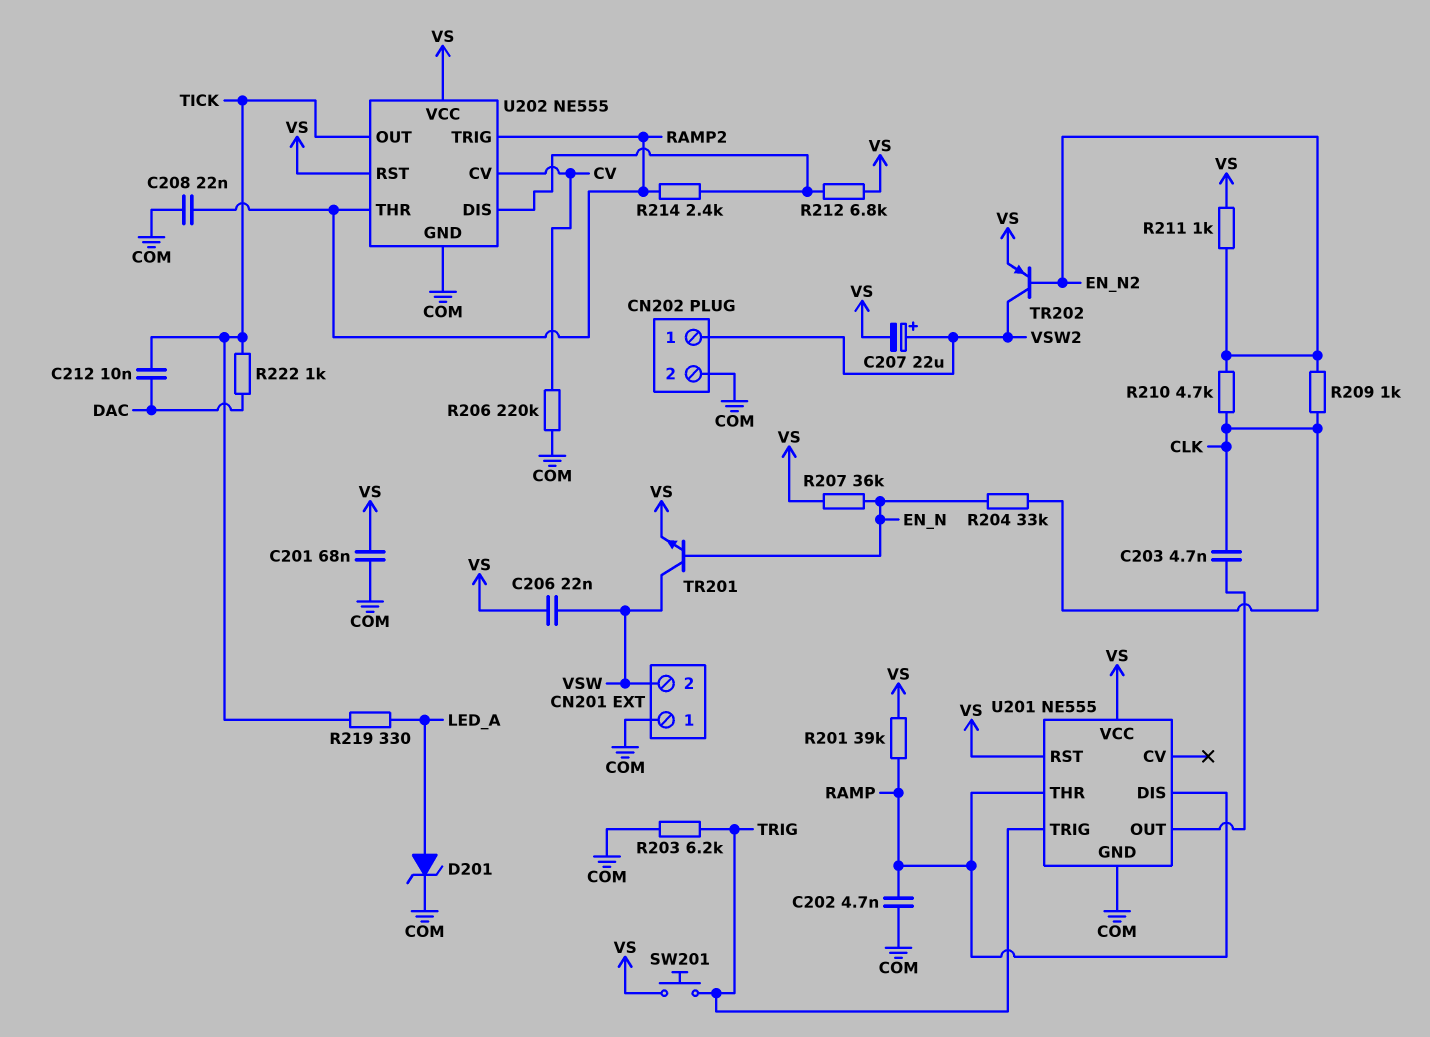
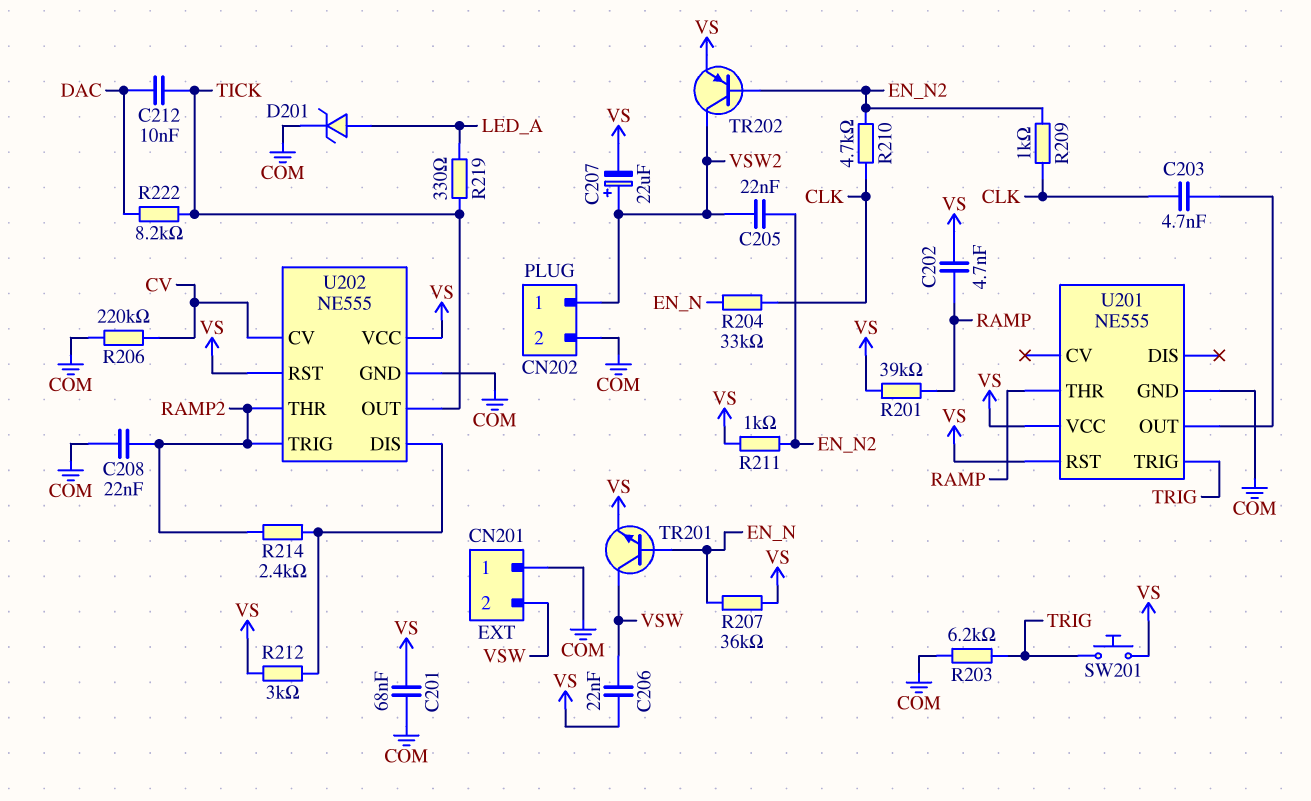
C202: 4.7nF (COM, RAMP) -> 4.7nF (RAMP, VS)
C205: none -> 22nF (EN_N2, VSW2)
R212: 6.8k (U202/DIS, VS) -> 3k (U202/DIS, VS)
R222: 1k (DAC, TICK) -> 8.2k (DAC, TICK)
U201 pin DIS: RAMP -> none

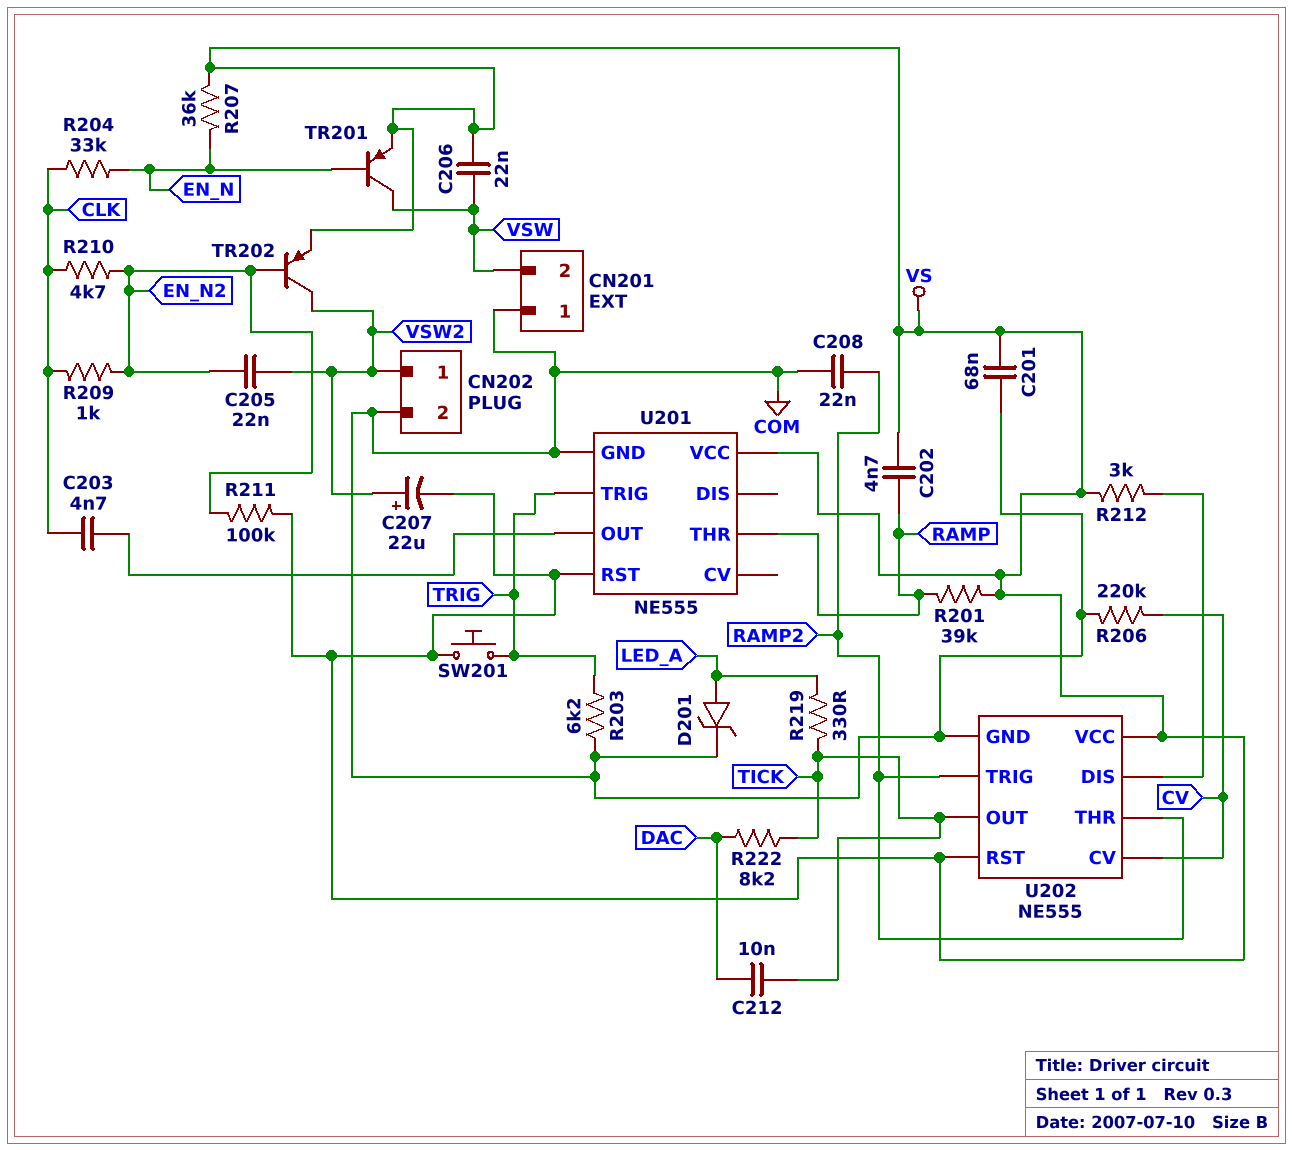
R211: 1k (EN_N2, VS) -> 100k (EN_N2, VS)
R214: 2.4k (RAMP2, U202/DIS) -> none
TR201: NPN (B EN_N, C VSW, E VS) -> PNP (B EN_N, C VSW, E VS)

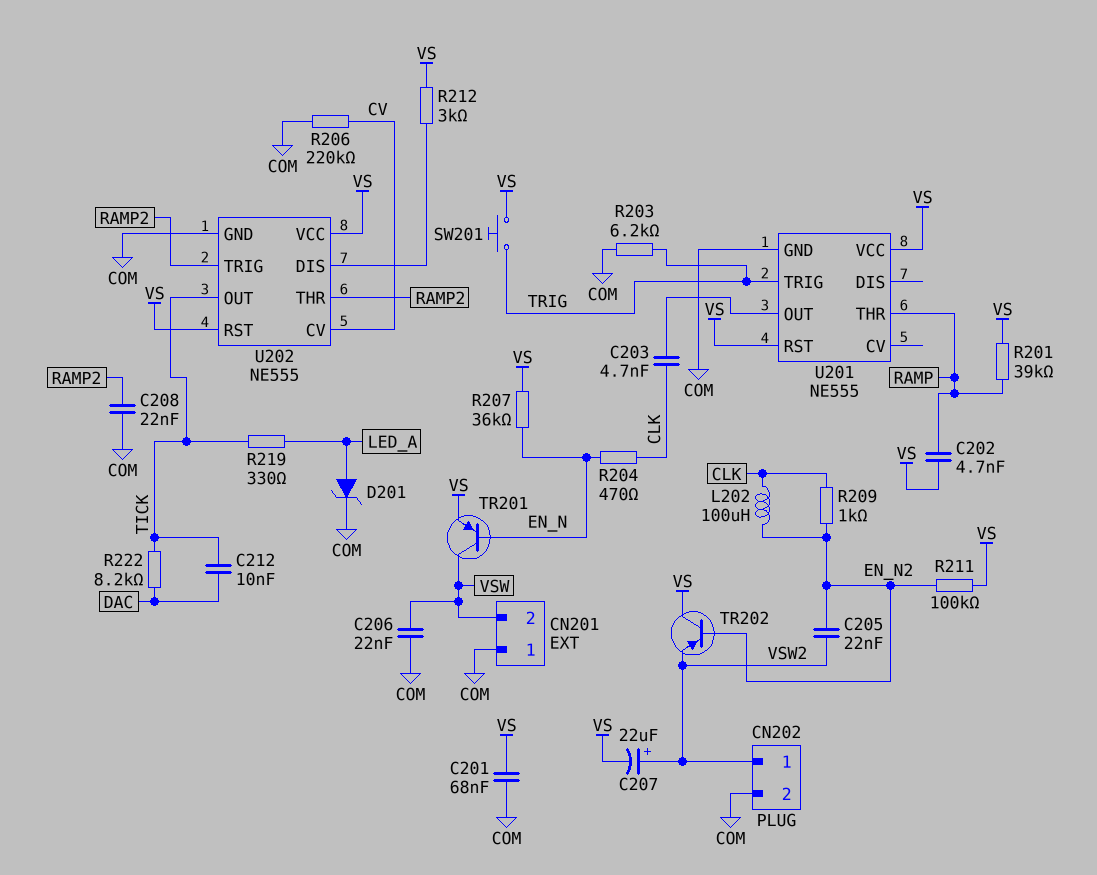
C206: 22nF (VS, VSW) -> 22nF (COM, VSW)
L202: none -> 100uH (CLK, EN_N2)
R204: 33k (CLK, EN_N) -> 470 (CLK, EN_N)
R210: 4.7k (CLK, EN_N2) -> none
TR202: PNP (B EN_N2, C VSW2, E VS) -> PNP (B EN_N2, C VS, E VSW2)

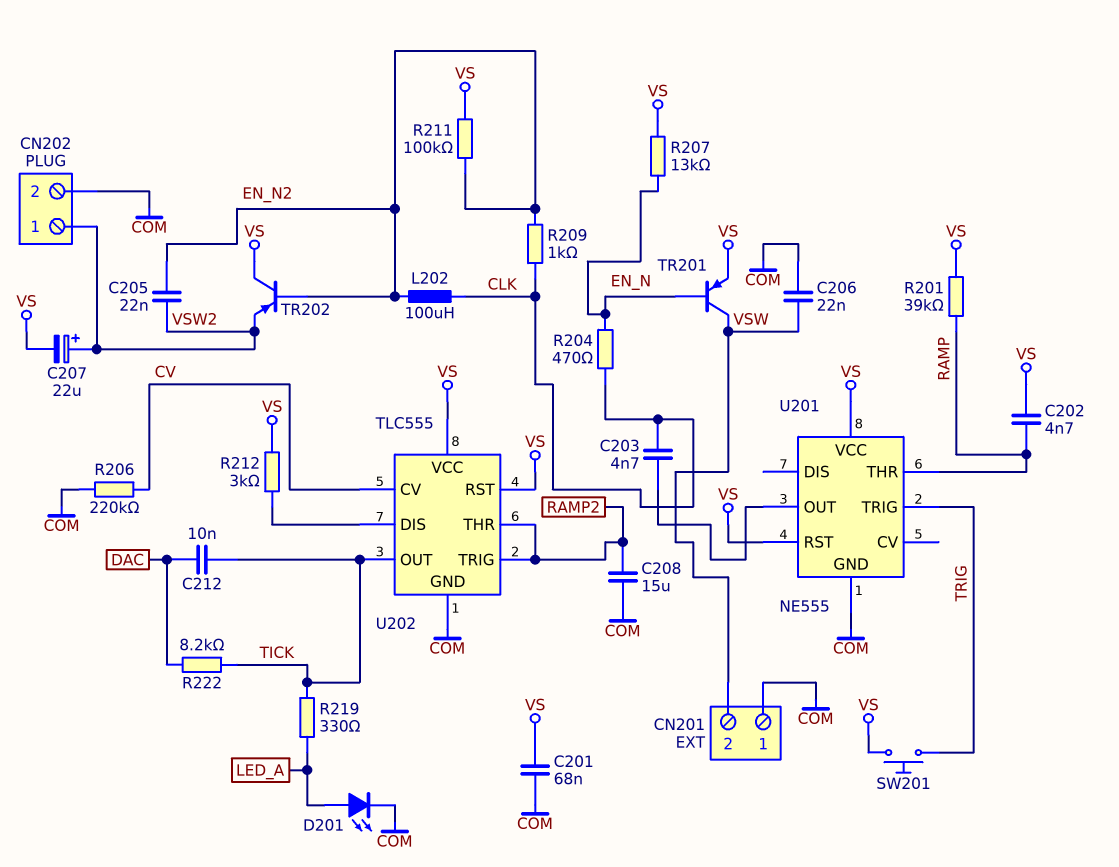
C208: 22nF (COM, RAMP2) -> 15uF (COM, RAMP2)
D201: zener (A LED_A, K COM) -> LED (A LED_A, K COM)
R203: 6.2k (COM, TRIG) -> none
R207: 36k (EN_N, VS) -> 13k (EN_N, VS)
U202: NE555 -> TLC555

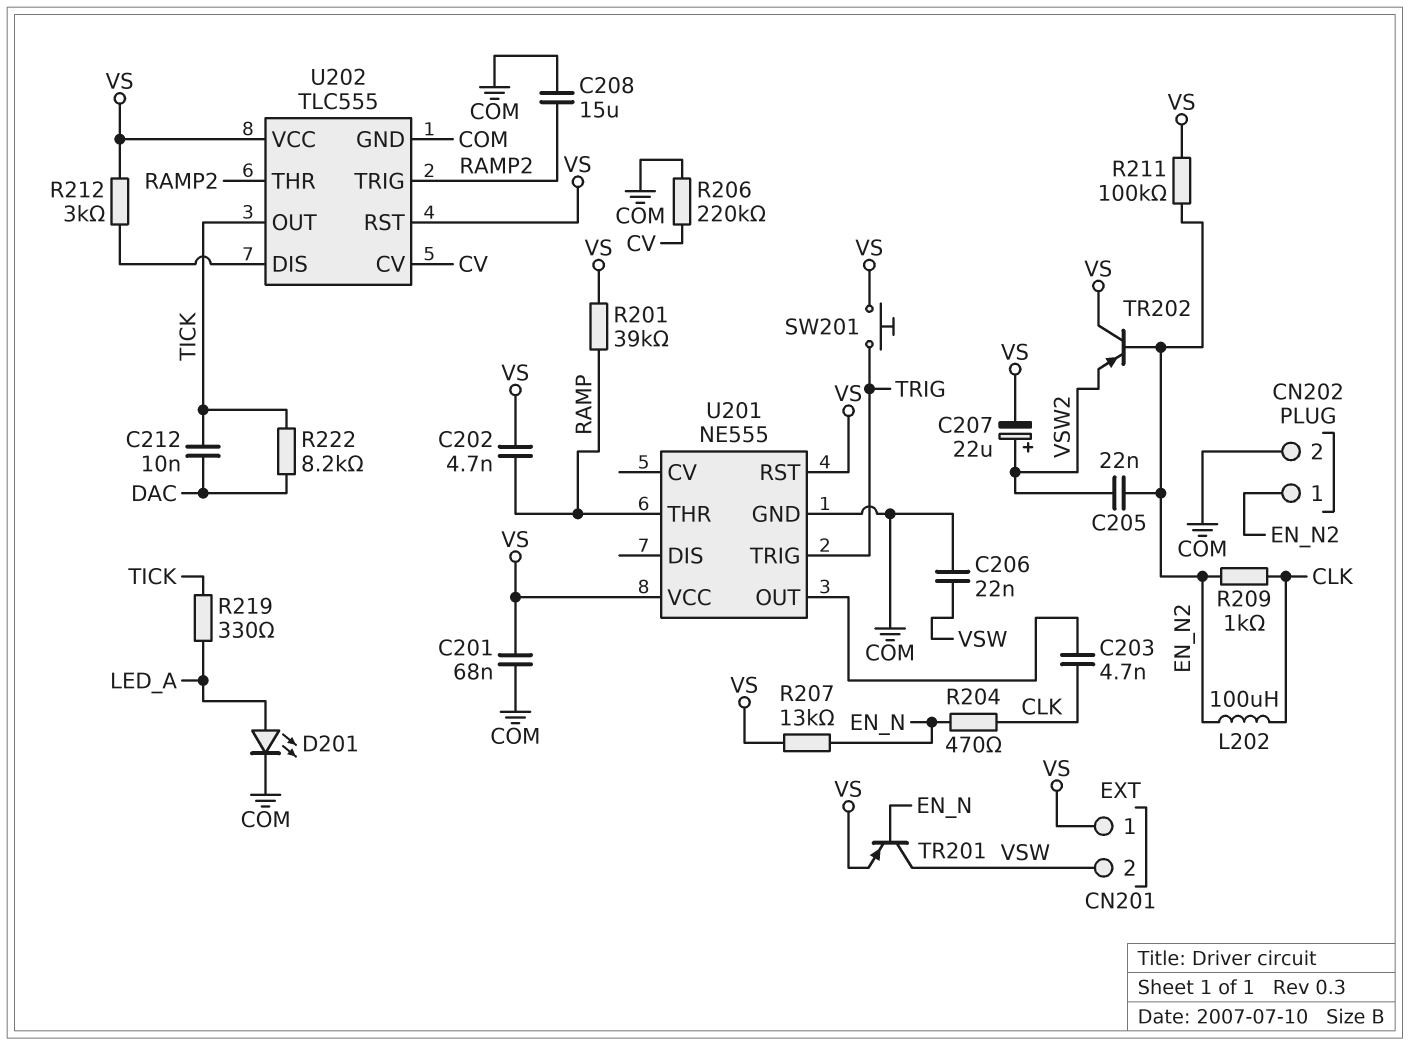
CN201 pin 1: COM -> VS
CN202 pin 1: VSW2 -> EN_N2

